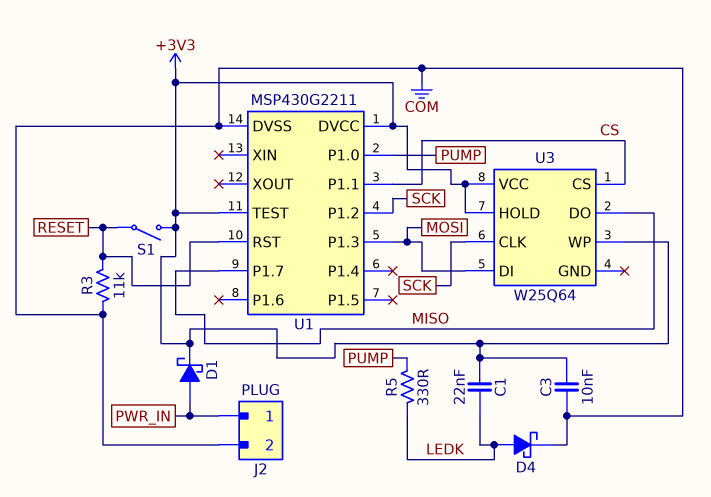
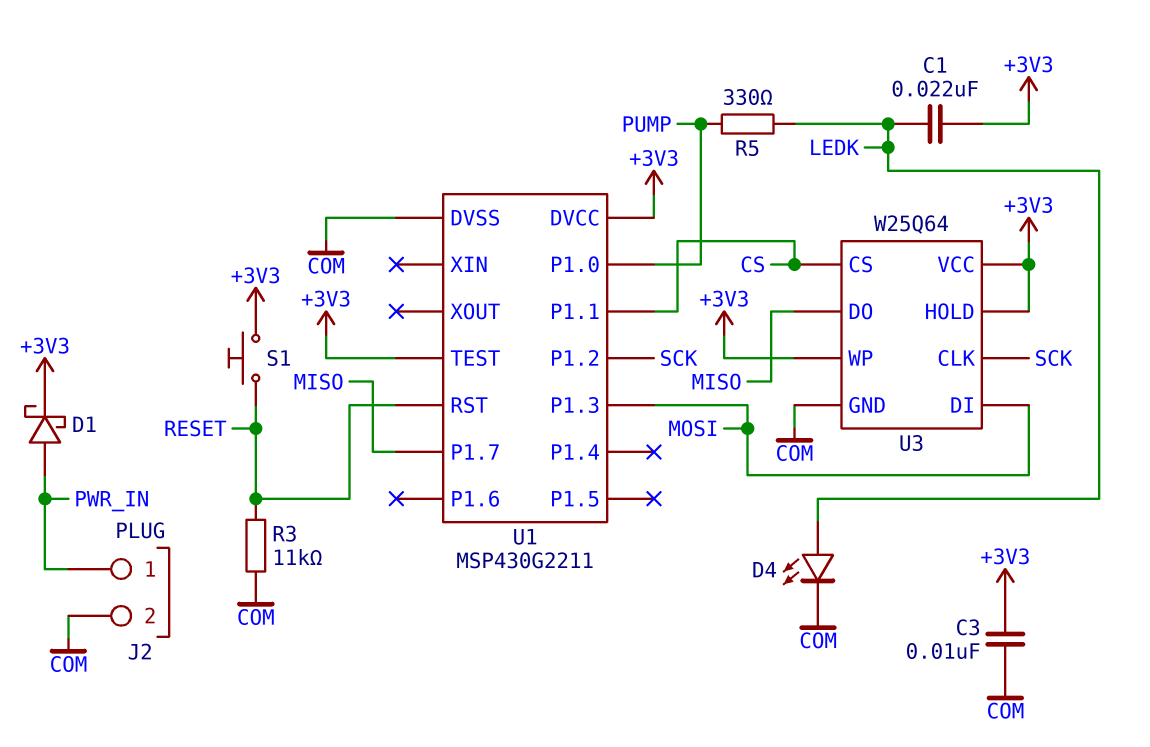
D4: schottky (A LEDK, K COM) -> LED (A LEDK, K COM)
S1: switch (+3V3, RESET) -> button (+3V3, RESET)
U3 pin GND: none -> COM

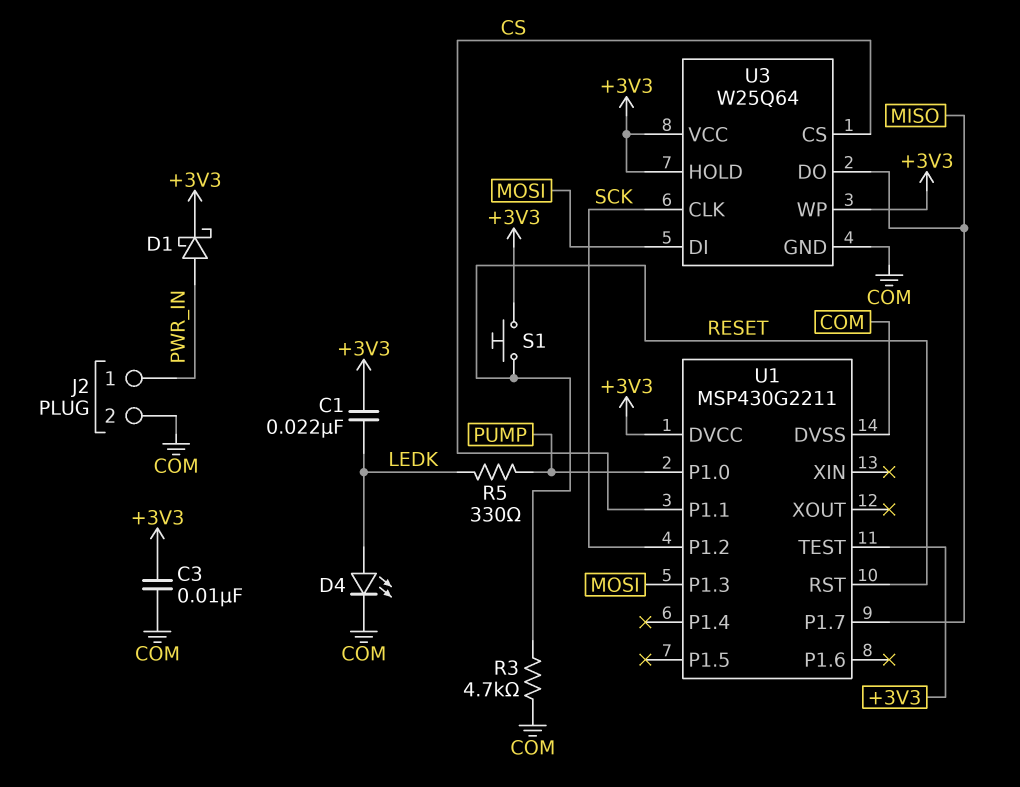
R3: 11k (COM, RESET) -> 4.7k (COM, RESET)

